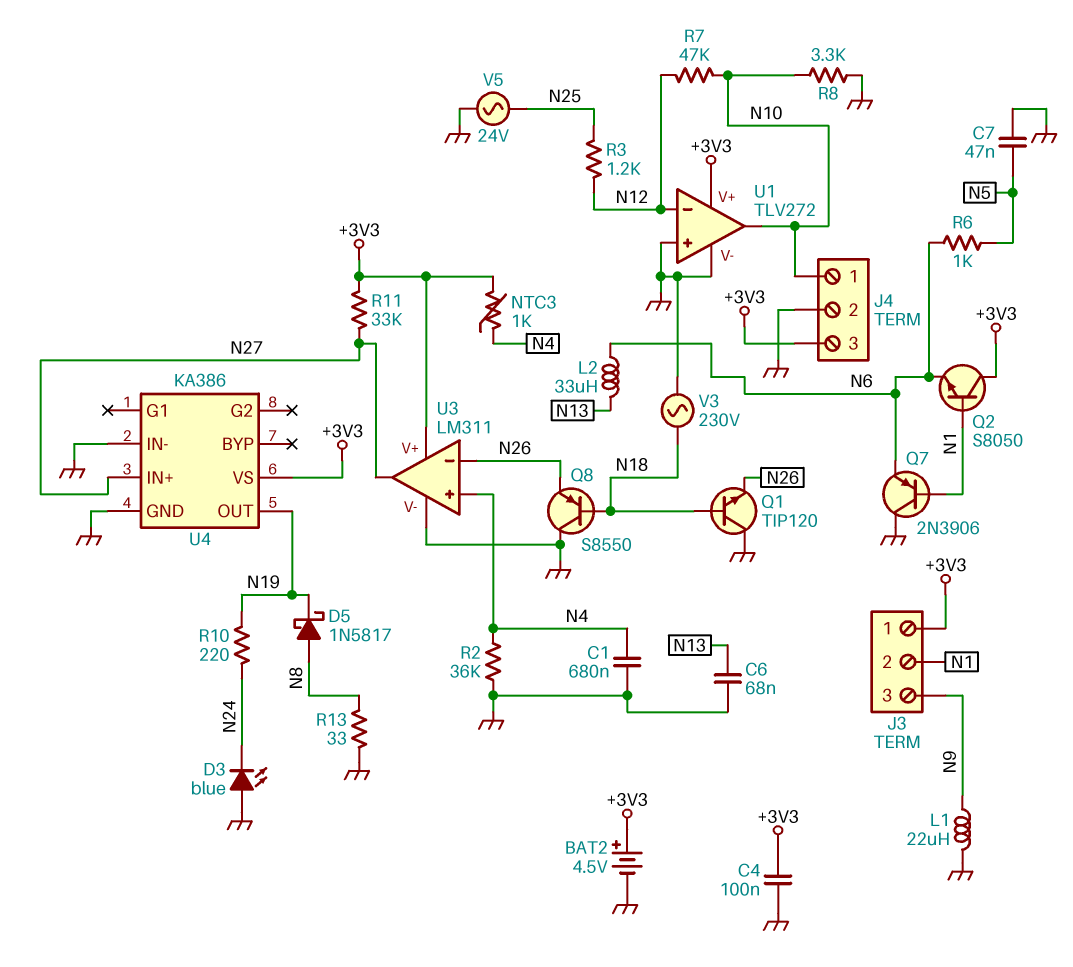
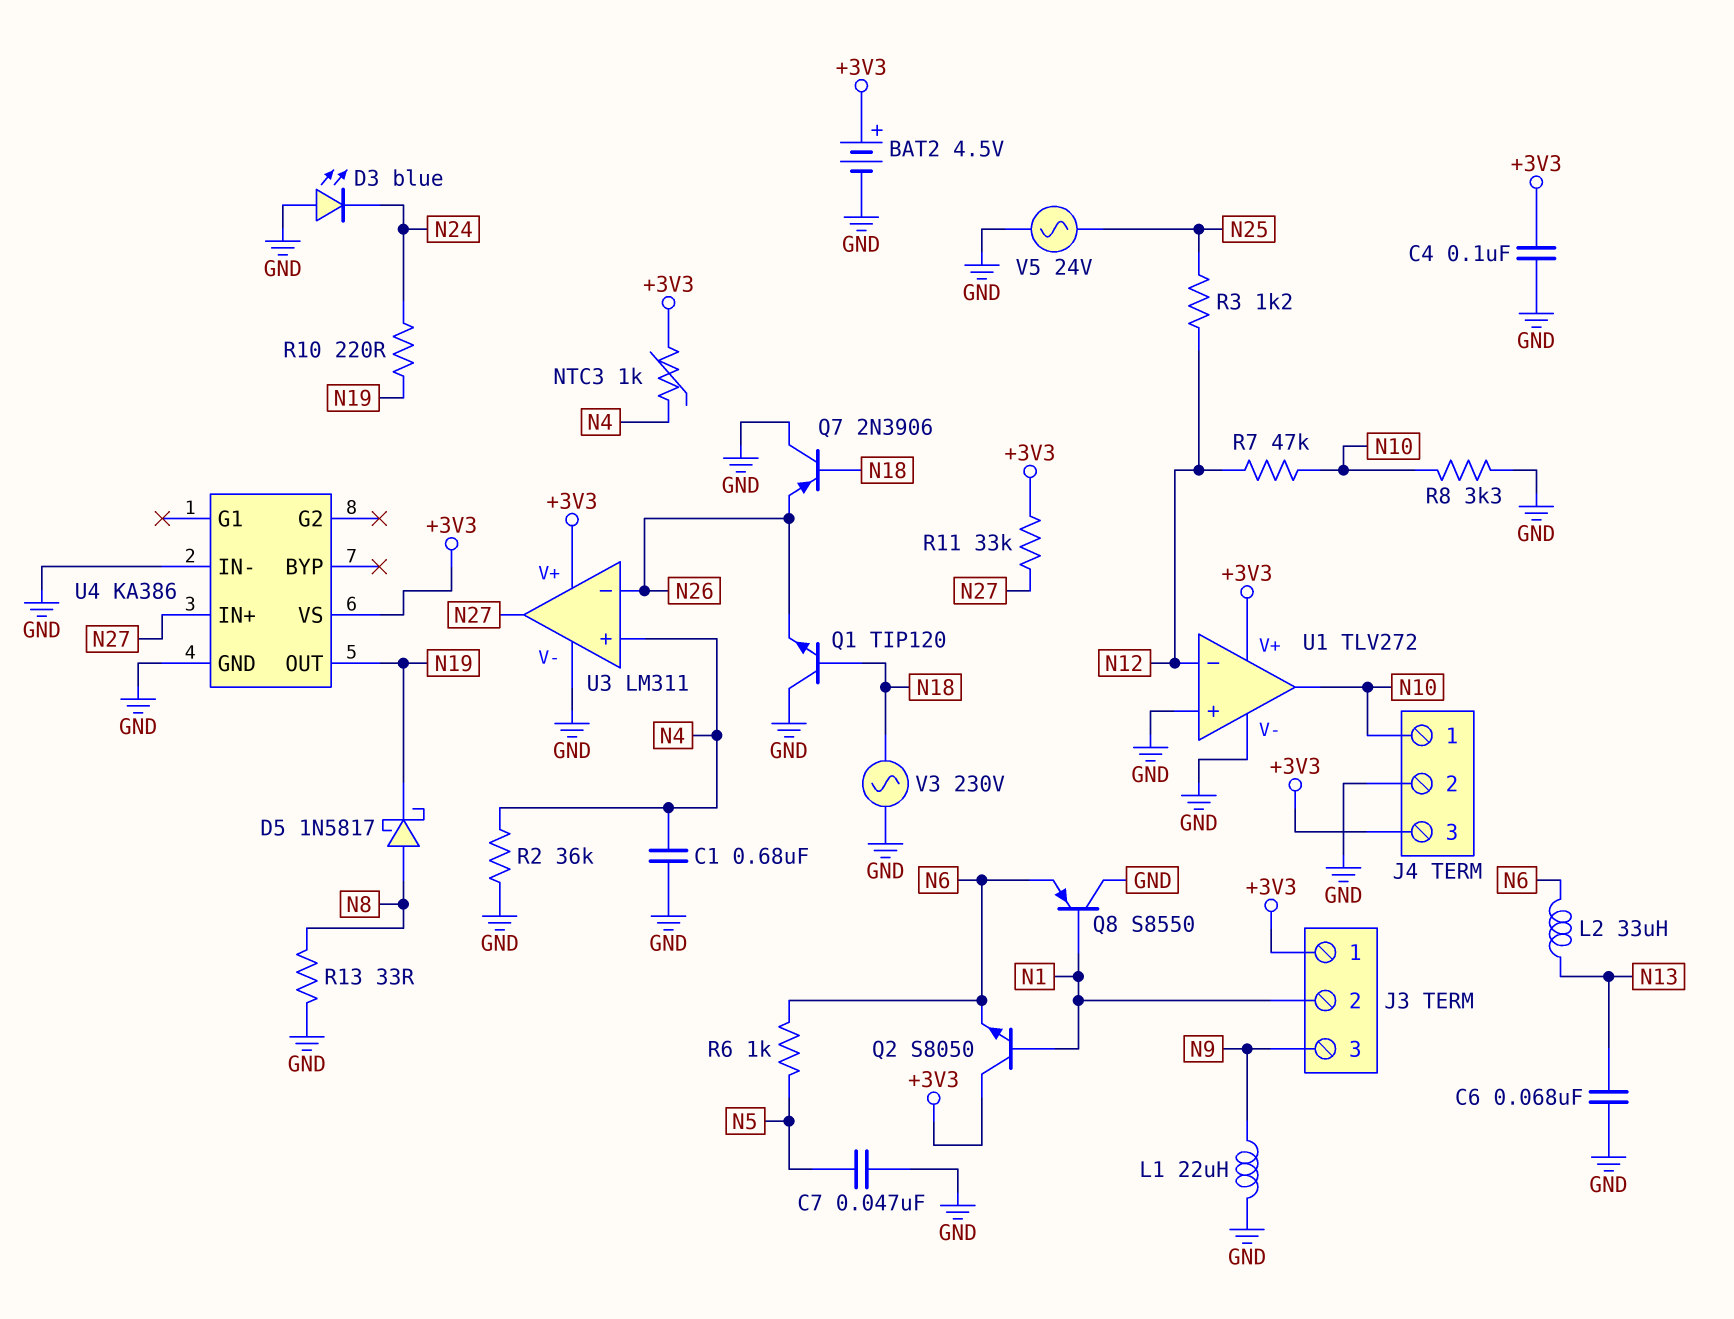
Q7: PNP 2N3906 (B N1, C GND, E N6) -> PNP 2N3906 (B N18, C GND, E N26)
Q8: PNP S8550 (B N18, C GND, E N26) -> PNP S8550 (B N1, C GND, E N6)

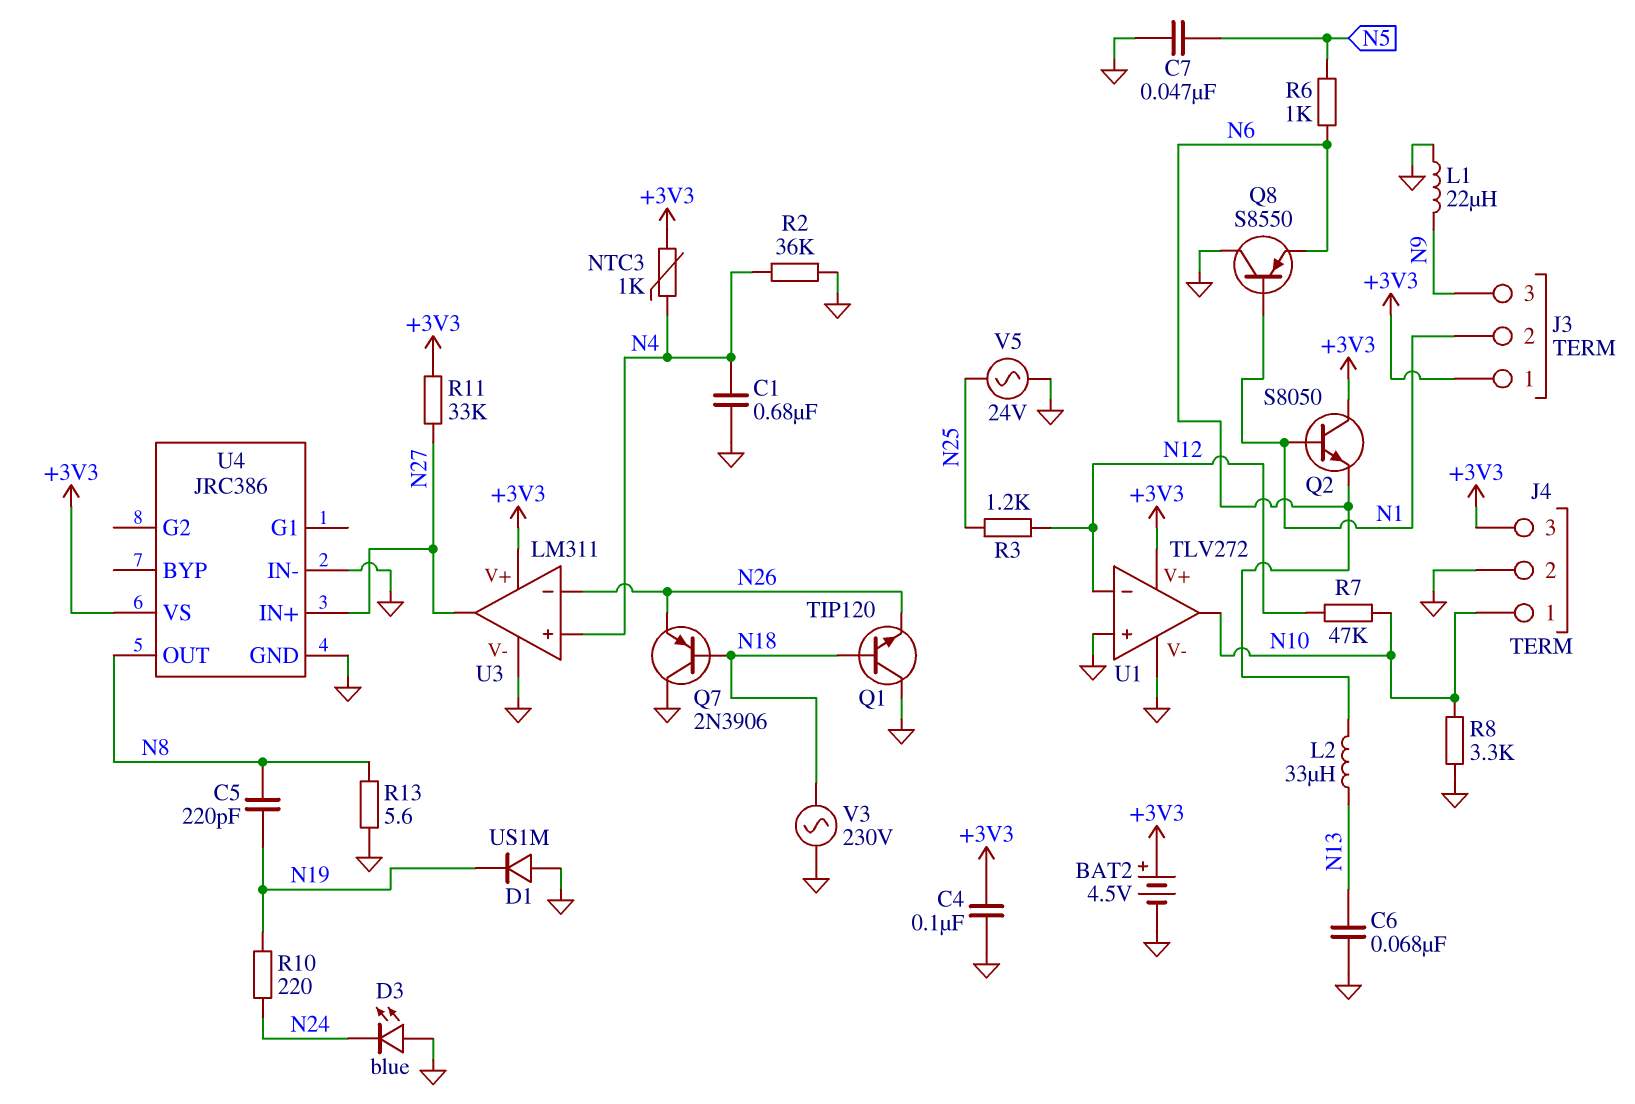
C5: none -> 220pF (N8, N19)
D1: none -> diode US1M (A GND, K N19)
D5: schottky 1N5817 (A N8, K N19) -> none
R13: 33 (GND, N8) -> 5.6 (GND, N8)
U4: KA386 -> JRC386
U4 pin OUT: N19 -> N8

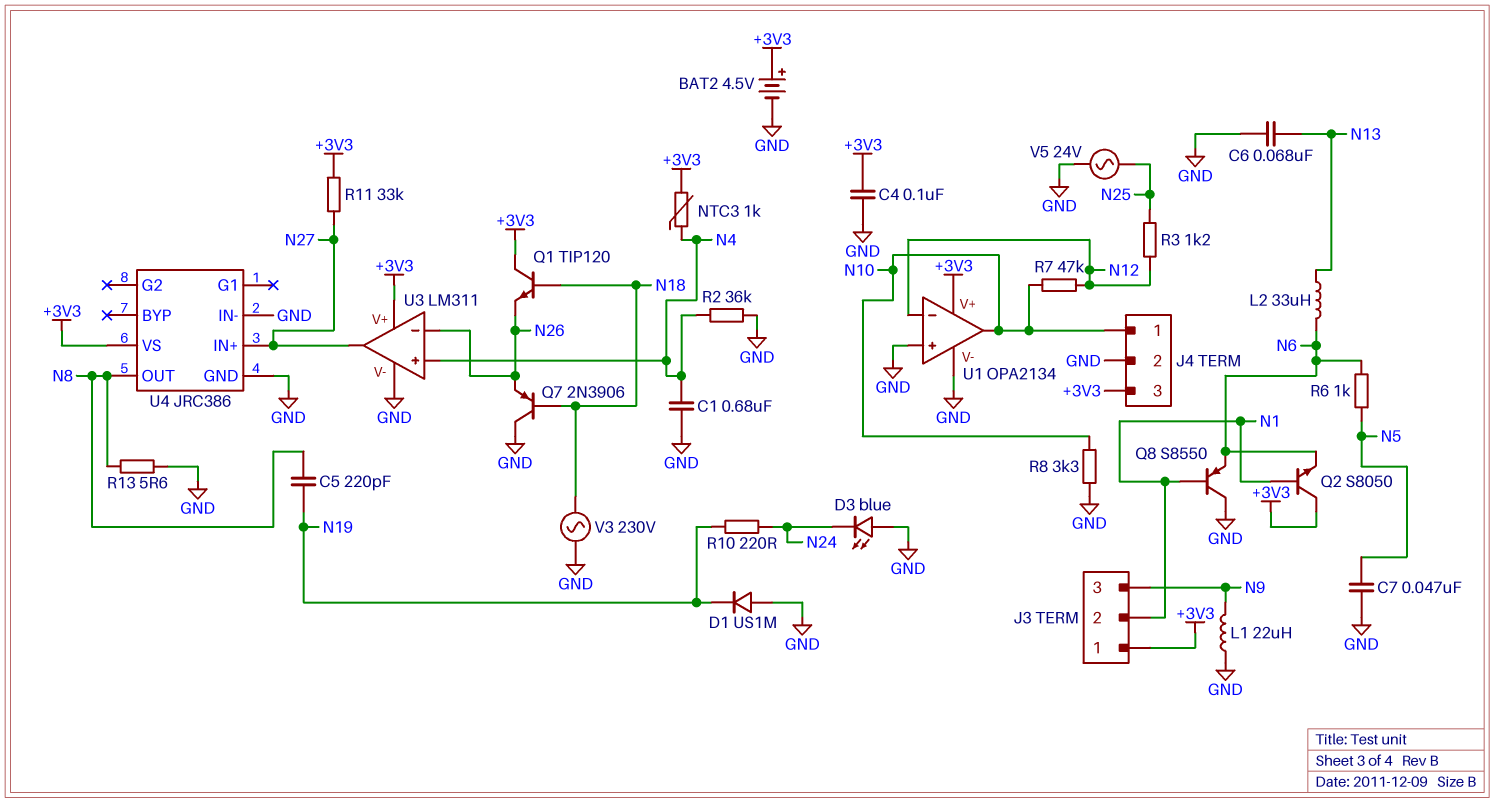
Q1: NPN TIP120 (B N18, C GND, E N26) -> NPN TIP120 (B N18, C +3V3, E N26)
U1: TLV272 -> OPA2134

